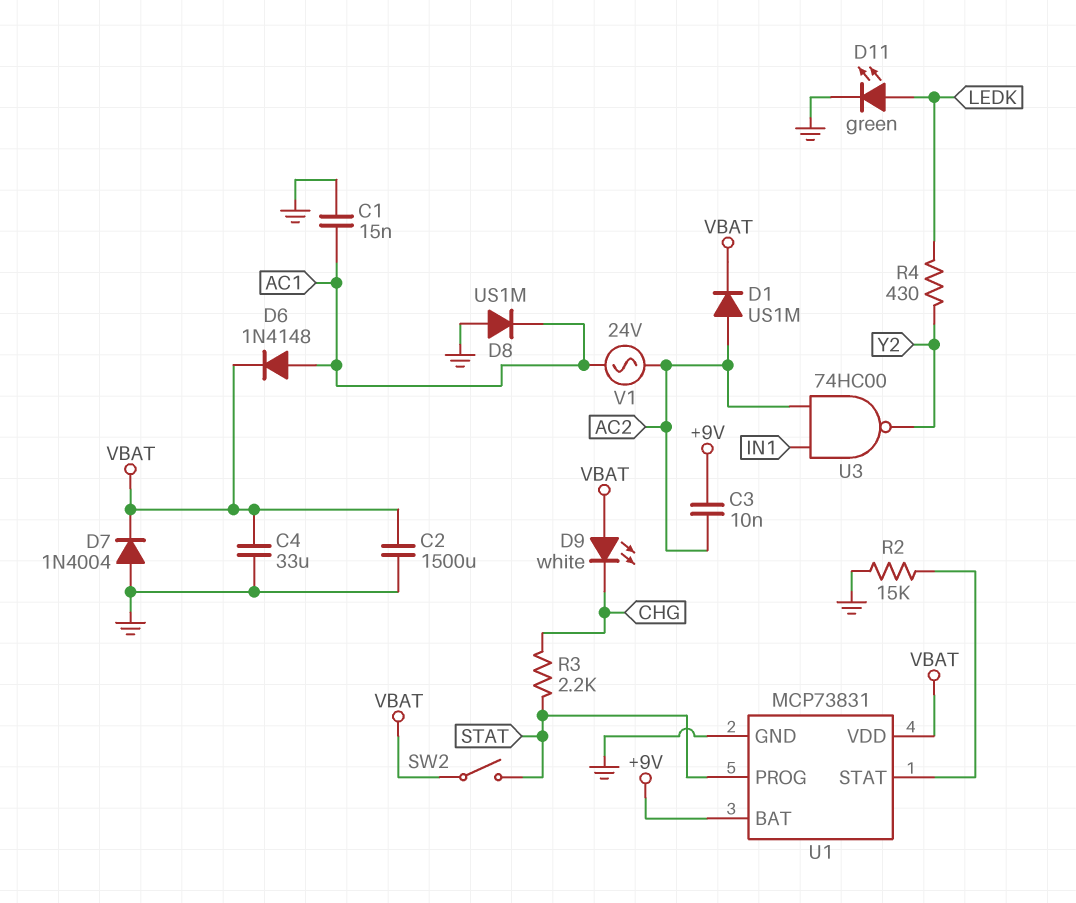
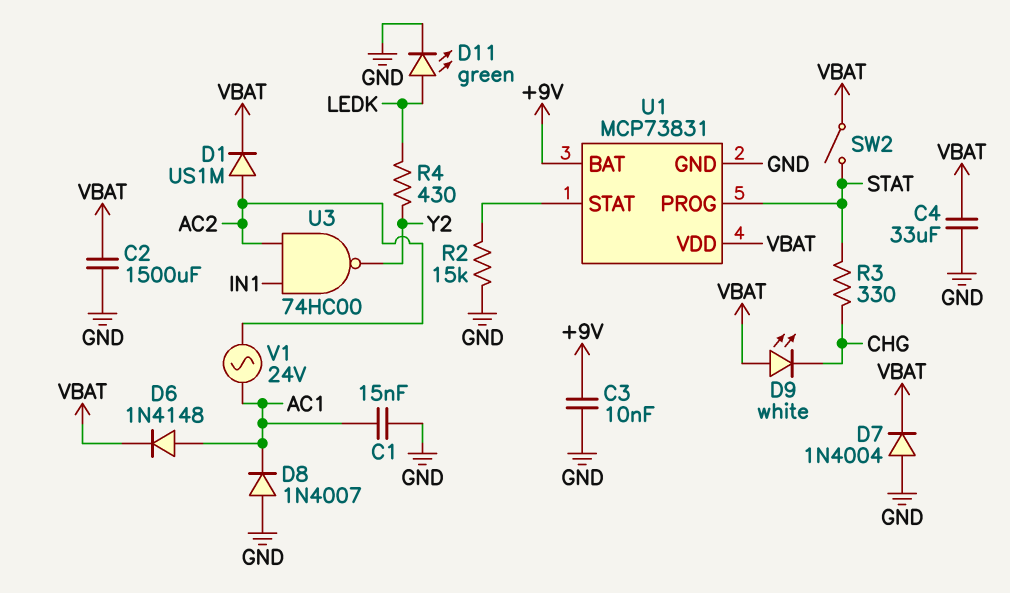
C3: 10nF (+9V, AC2) -> 10nF (+9V, GND)
D8: diode US1M (A GND, K AC1) -> diode 1N4007 (A GND, K AC1)
R3: 2.2k (CHG, STAT) -> 330 (CHG, STAT)

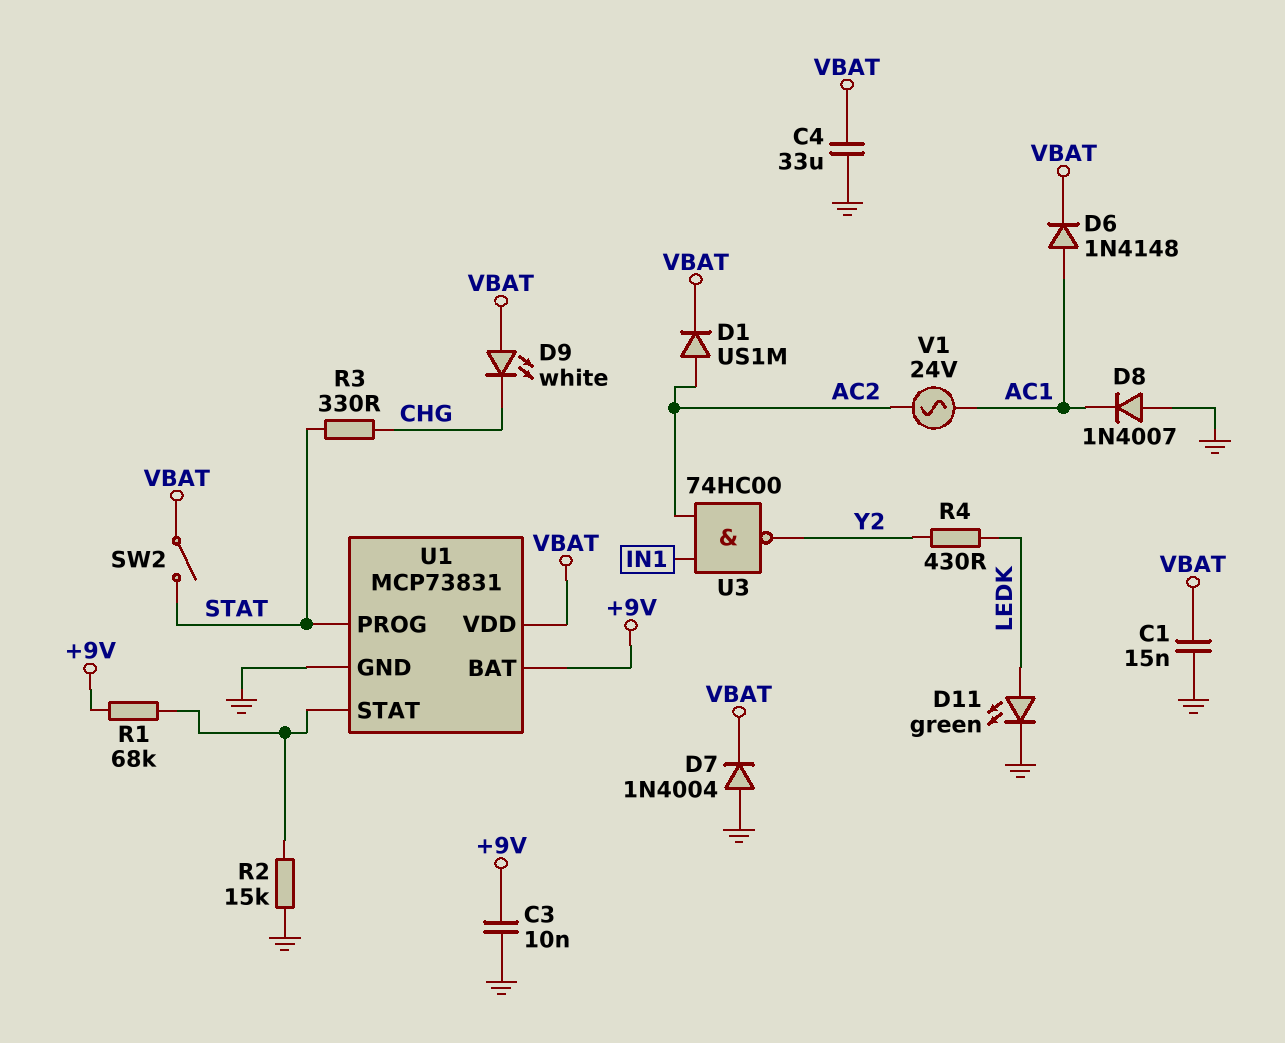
C1: 15nF (AC1, GND) -> 15nF (GND, VBAT)
C2: 1500uF (GND, VBAT) -> none
R1: none -> 68k (+9V, U1/STAT)

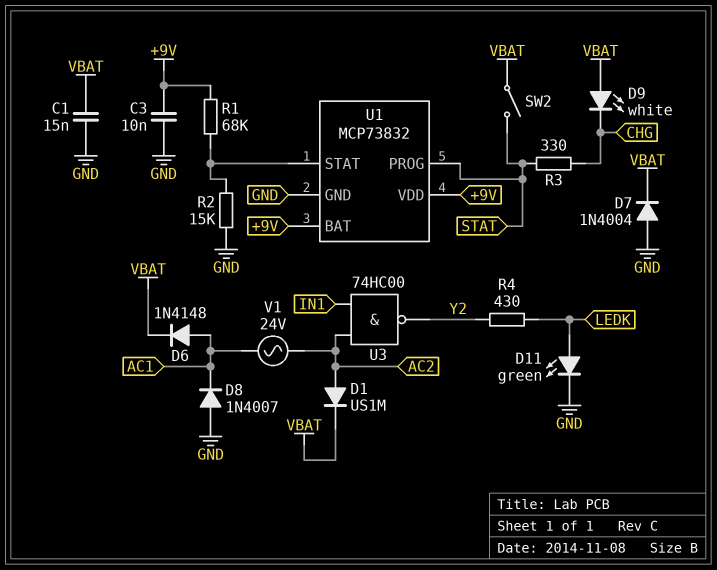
C4: 33uF (GND, VBAT) -> none
U1: MCP73831 -> MCP73832
U1 pin VDD: VBAT -> +9V

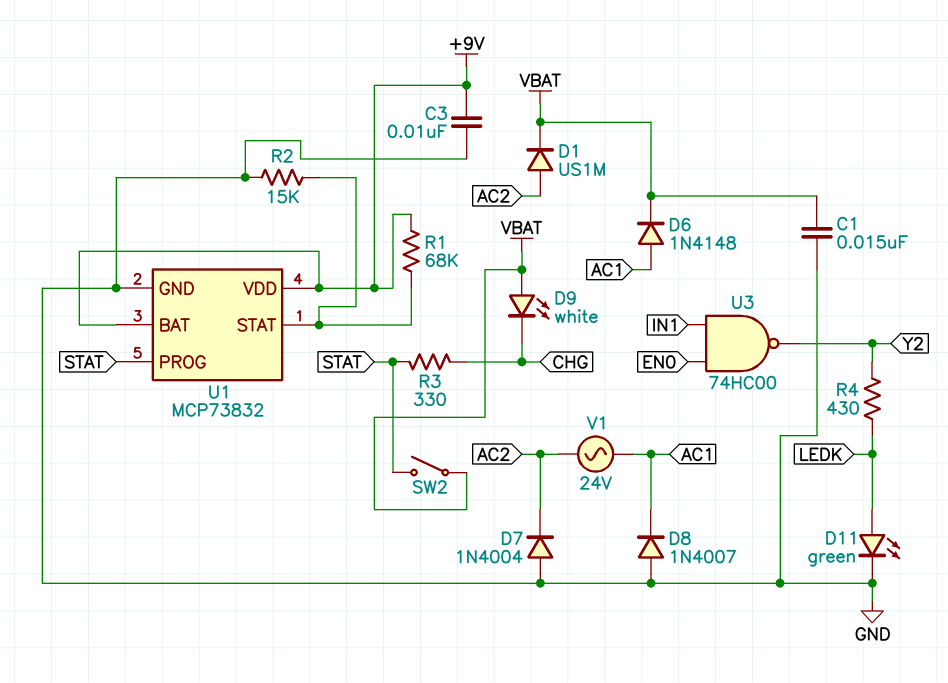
D7: diode 1N4004 (A GND, K VBAT) -> diode 1N4004 (A GND, K AC2)
U3: NAND 74HC00 (in AC2, in IN1, out Y2) -> NAND 74HC00 (in EN0, in IN1, out Y2)

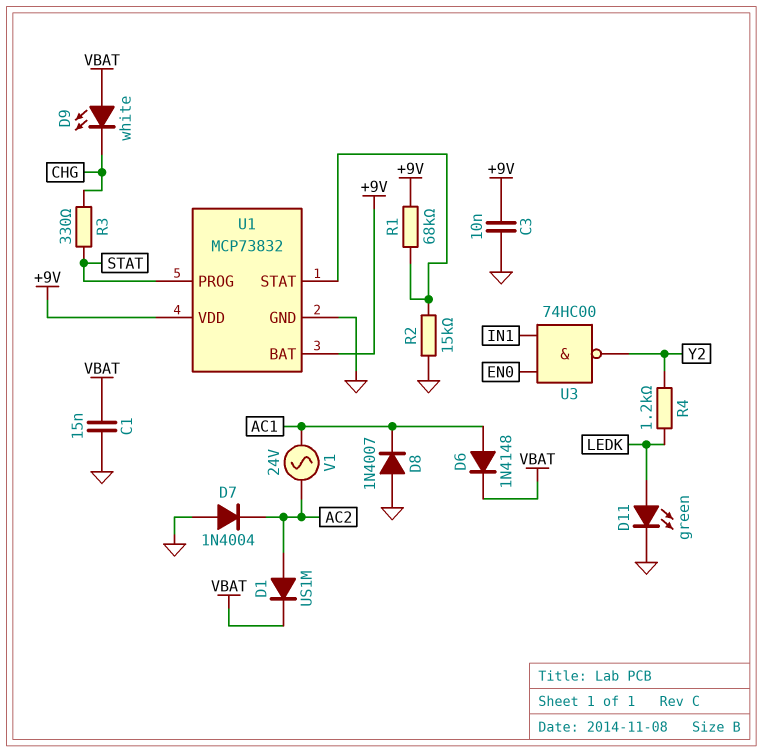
R4: 430 (LEDK, Y2) -> 1.2k (LEDK, Y2)
SW2: switch (STAT, VBAT) -> none

